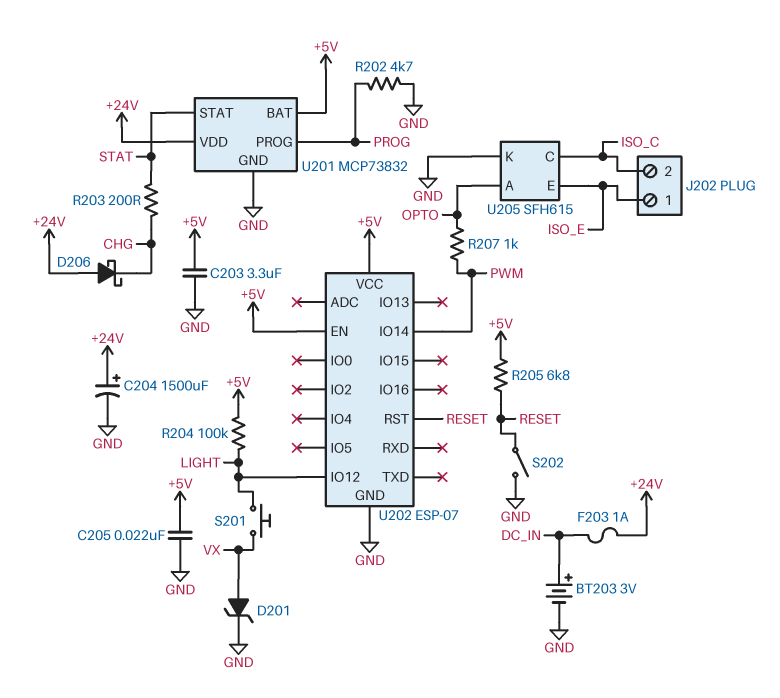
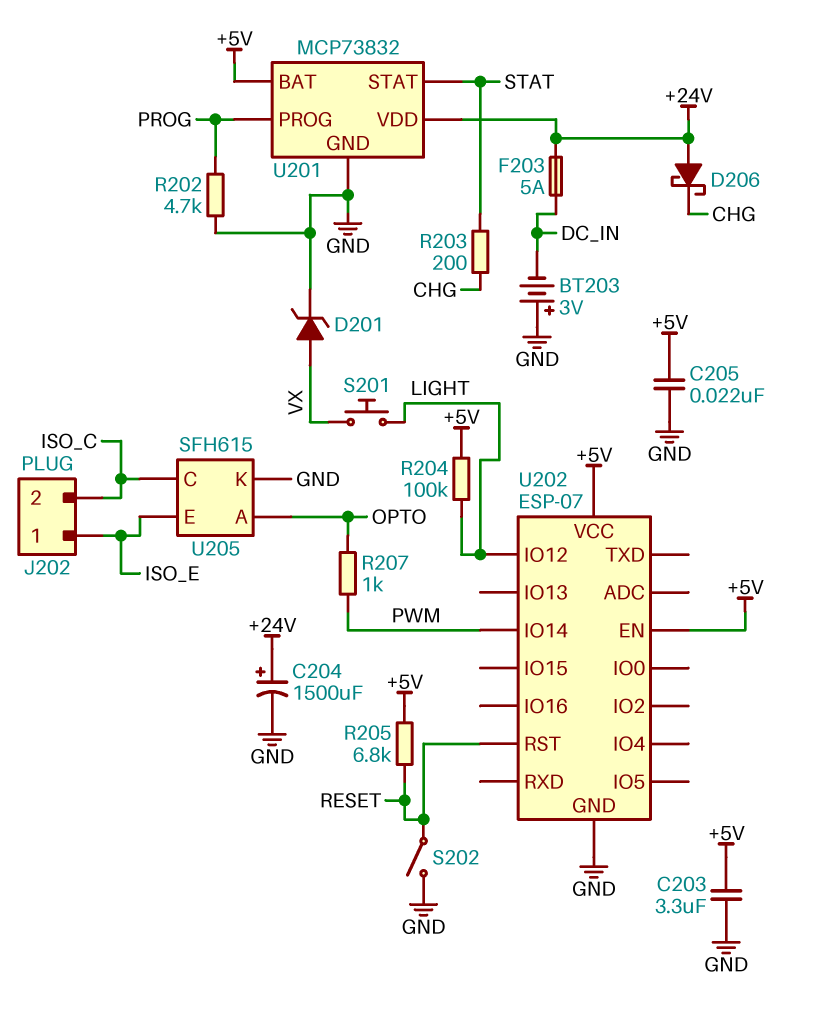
BT203: 3V (plus DC_IN, minus GND) -> 3V (plus GND, minus DC_IN)
F203: 1A (+24V, DC_IN) -> 5A (+24V, DC_IN)

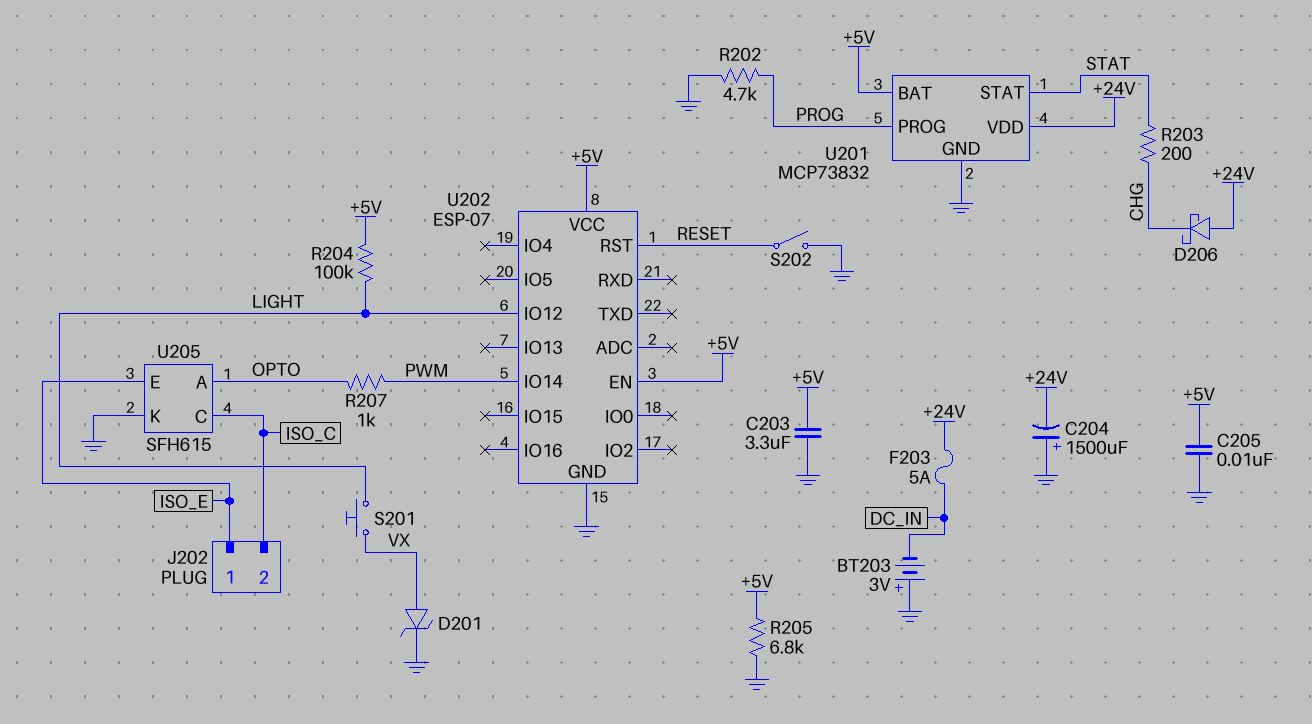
C204: 1500uF (plus +24V, minus GND) -> 1500uF (plus GND, minus +24V)
C205: 22nF (+5V, GND) -> 10nF (+5V, GND)
R205: 6.8k (+5V, RESET) -> 6.8k (+5V, GND)

